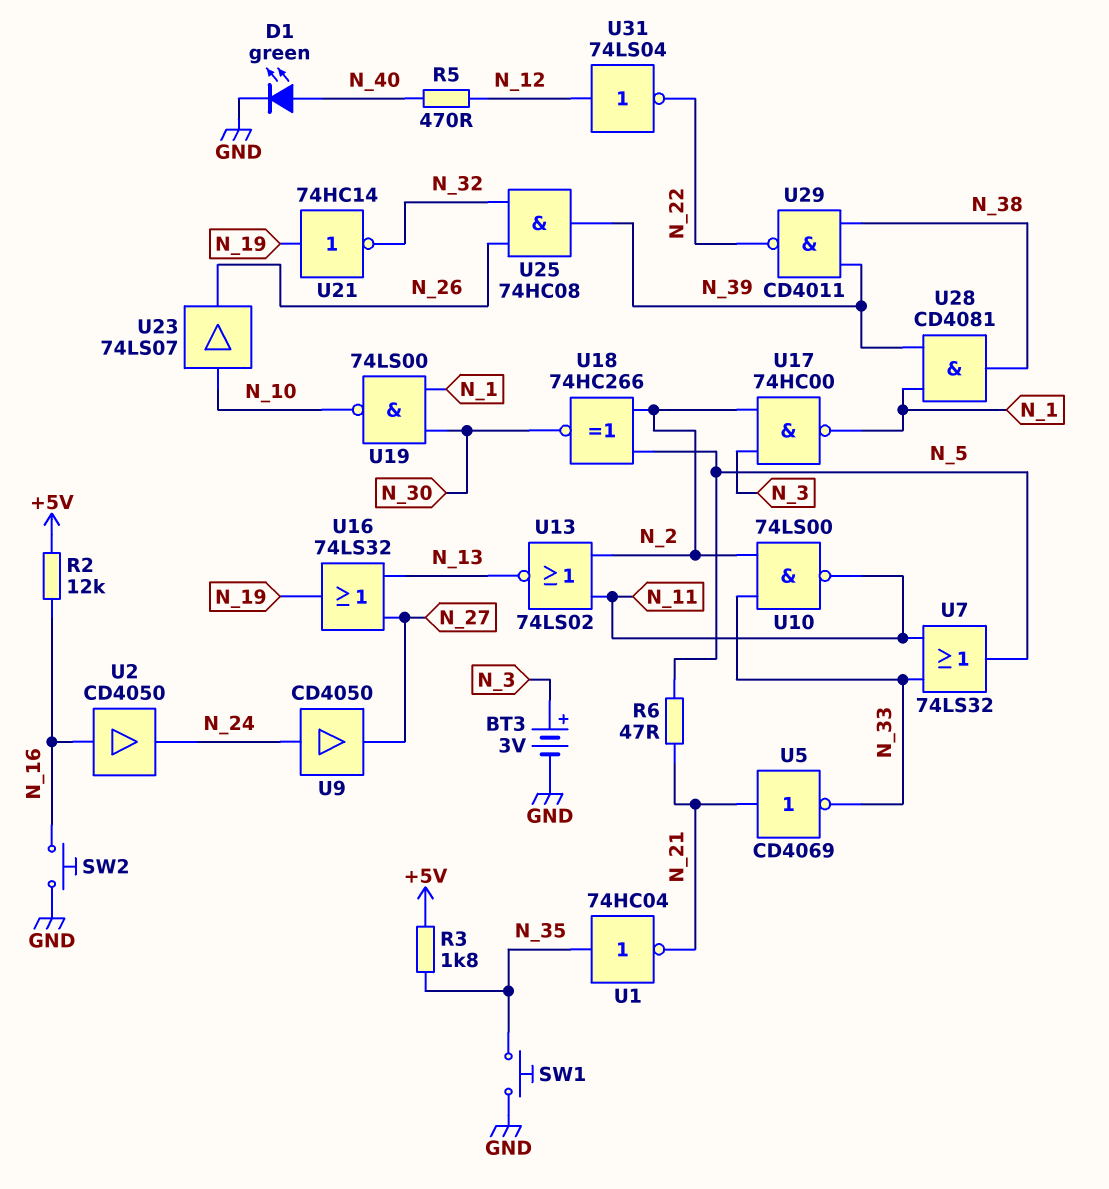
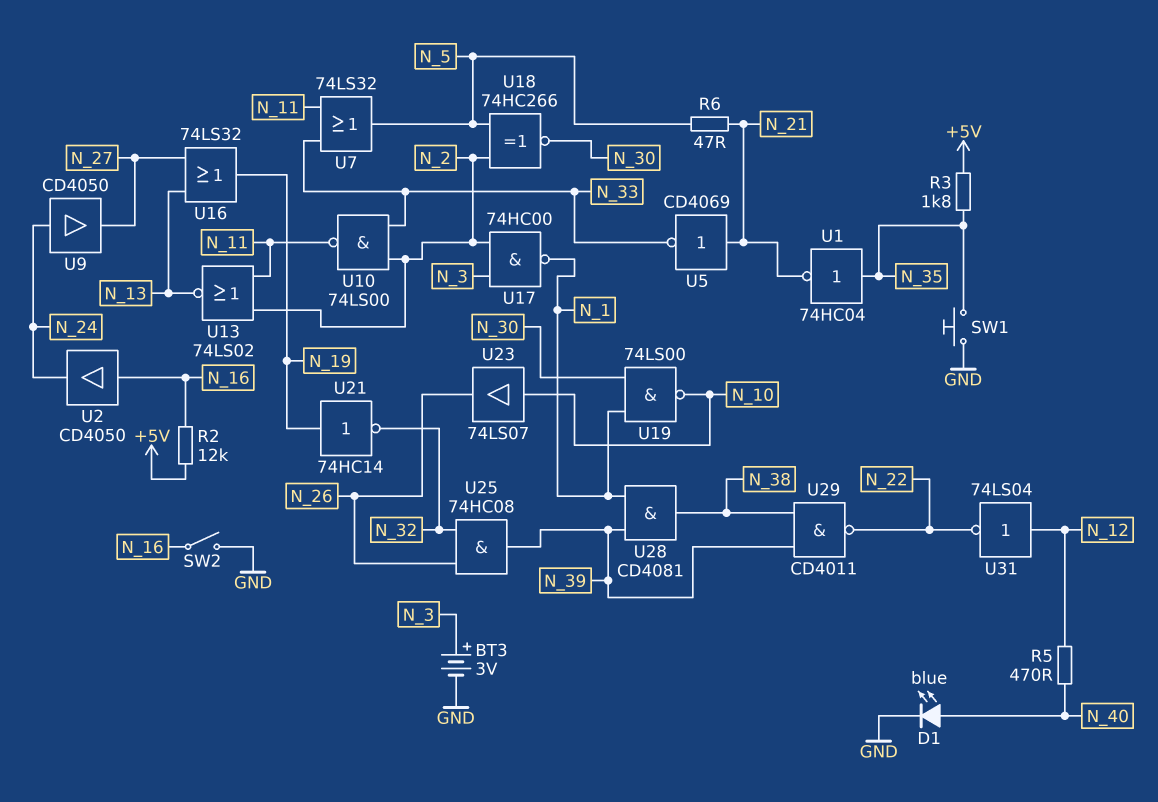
D1: LED green (A N_40, K GND) -> LED blue (A N_40, K GND)
SW2: button (GND, N_16) -> switch (GND, N_16)

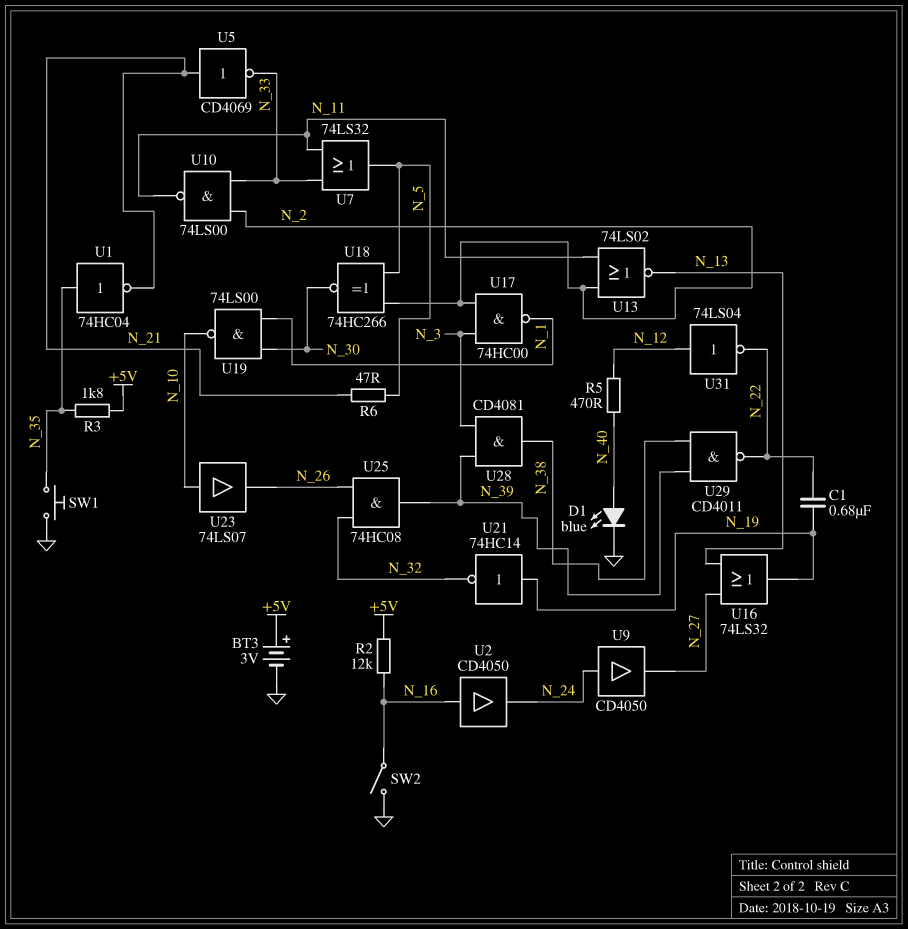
BT3: 3V (plus N_3, minus GND) -> 3V (plus +5V, minus GND)
C1: none -> 680nF (N_19, N_22)
U28: AND CD4081 (in N_1, in N_39, out N_38) -> AND CD4081 (in N_3, in N_39, out N_38)

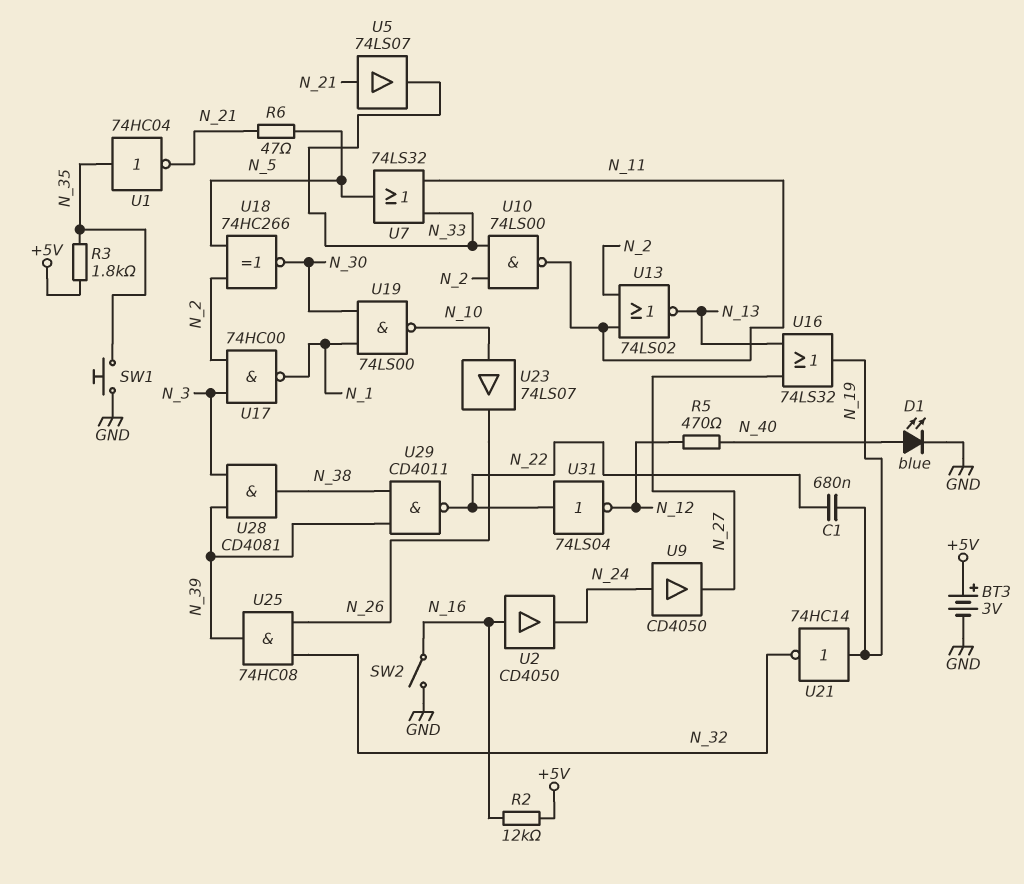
U5: NOT CD4069 (in N_21, out N_33) -> buffer 74LS07 (in N_21, out N_33)
U31: NOT 74LS04 (in N_12, out N_22) -> NOT 74LS04 (in N_22, out N_12)

